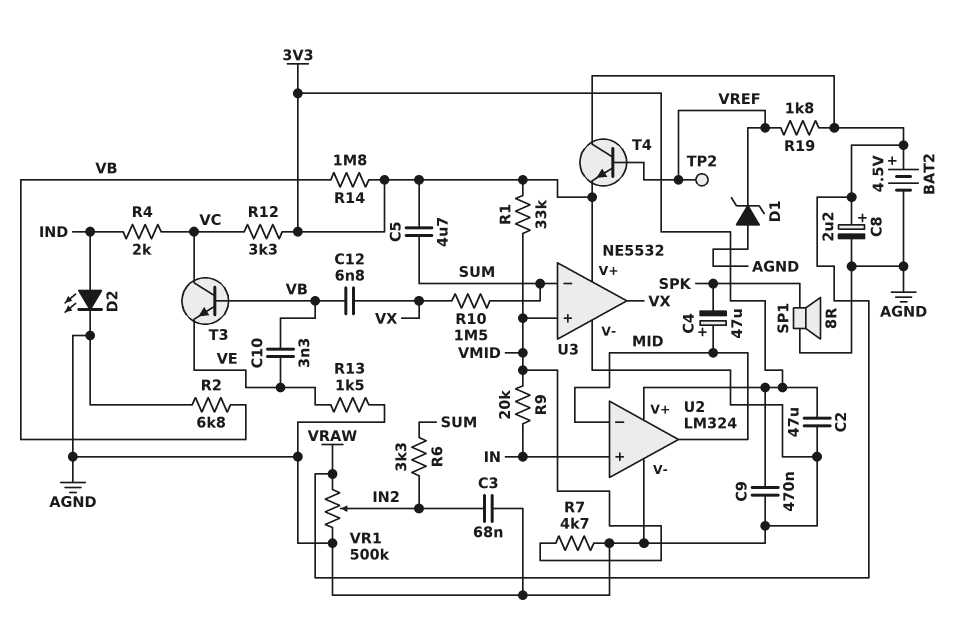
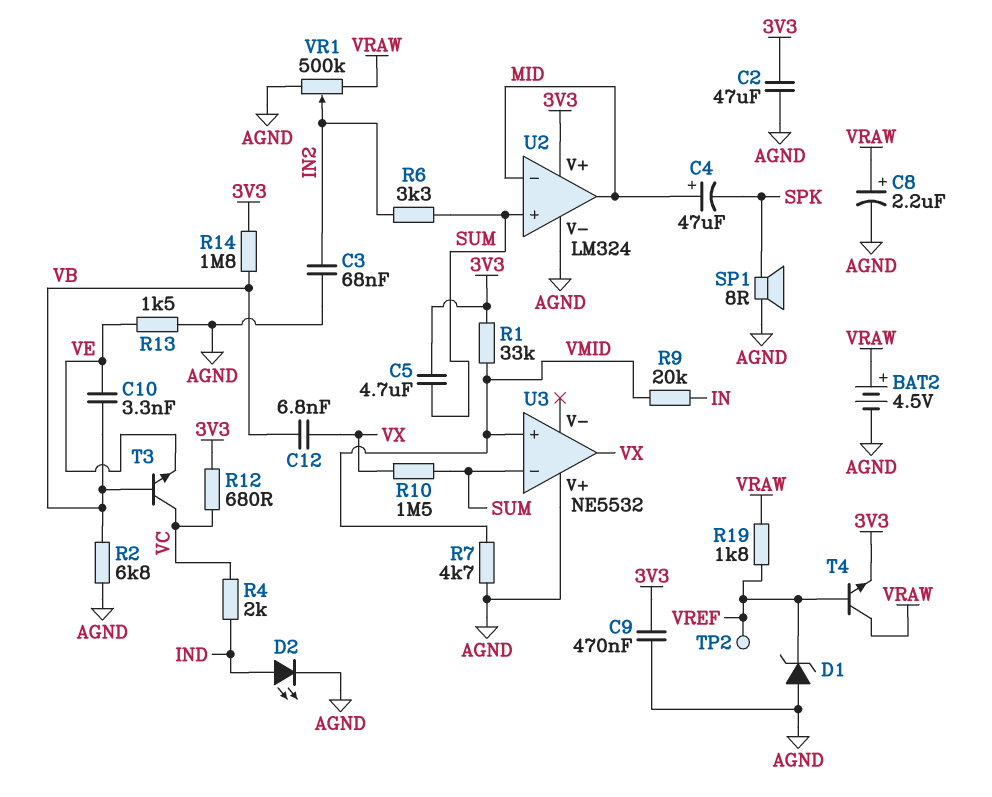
R12: 3.3k (3V3, VC) -> 680 (3V3, VC)
U2 pin in+: IN -> SUM
U3 pin V+: 3V3 -> AGND
U3 pin V-: AGND -> none

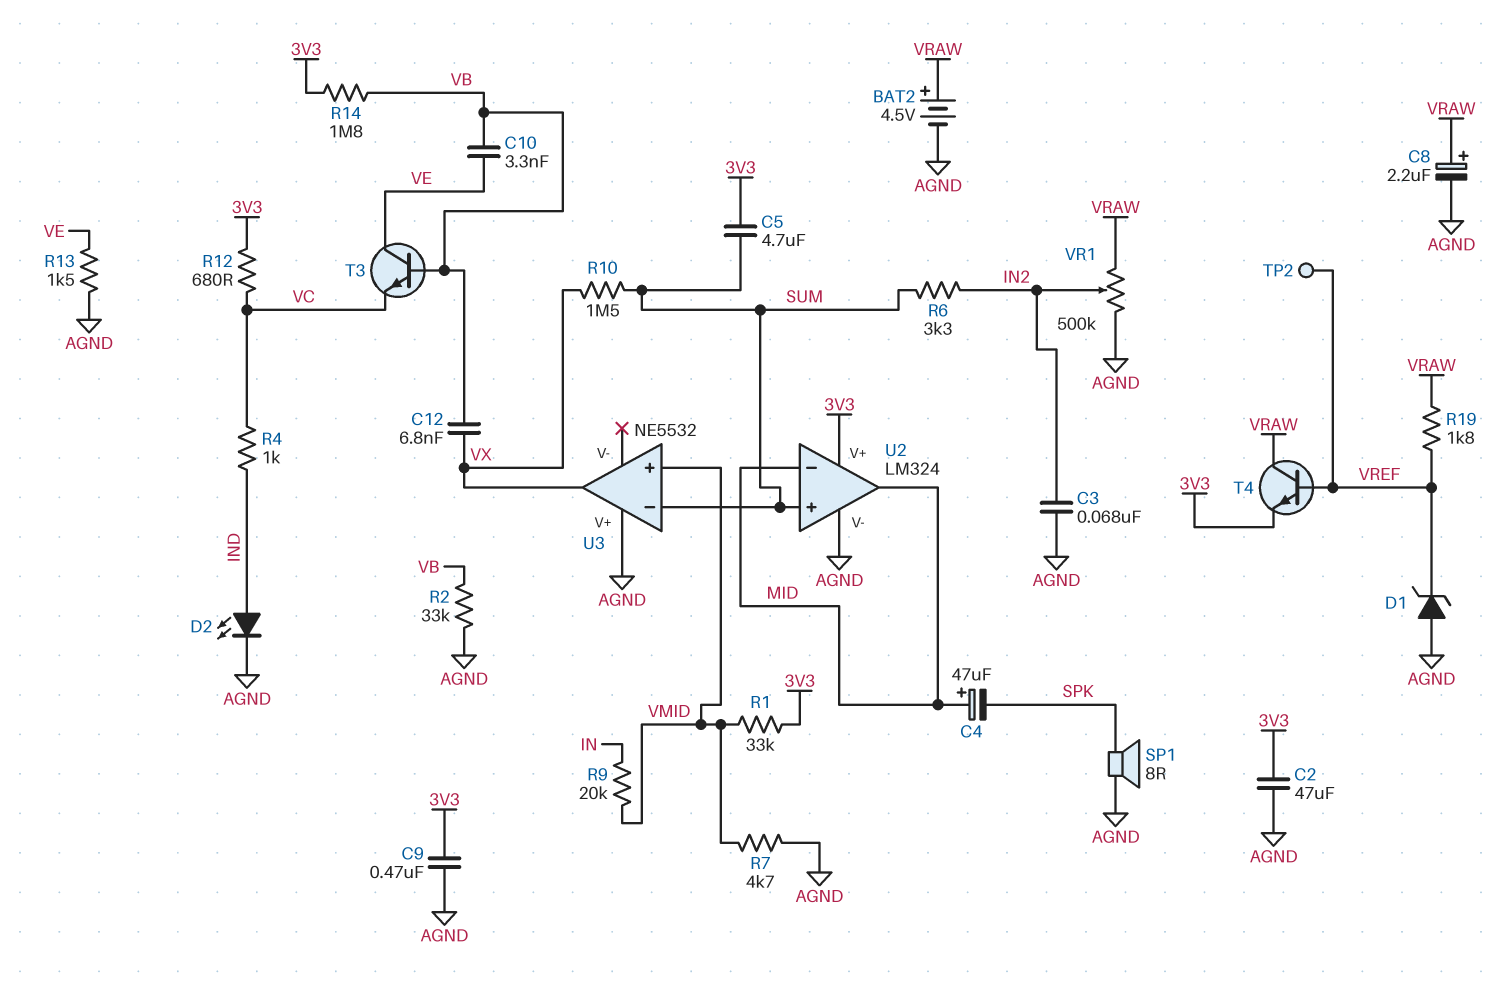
R2: 6.8k (AGND, VB) -> 33k (AGND, VB)
R4: 2k (IND, VC) -> 1k (IND, VC)
T3: NPN (B VB, C VC, E VE) -> NPN (B VB, C VE, E VC)

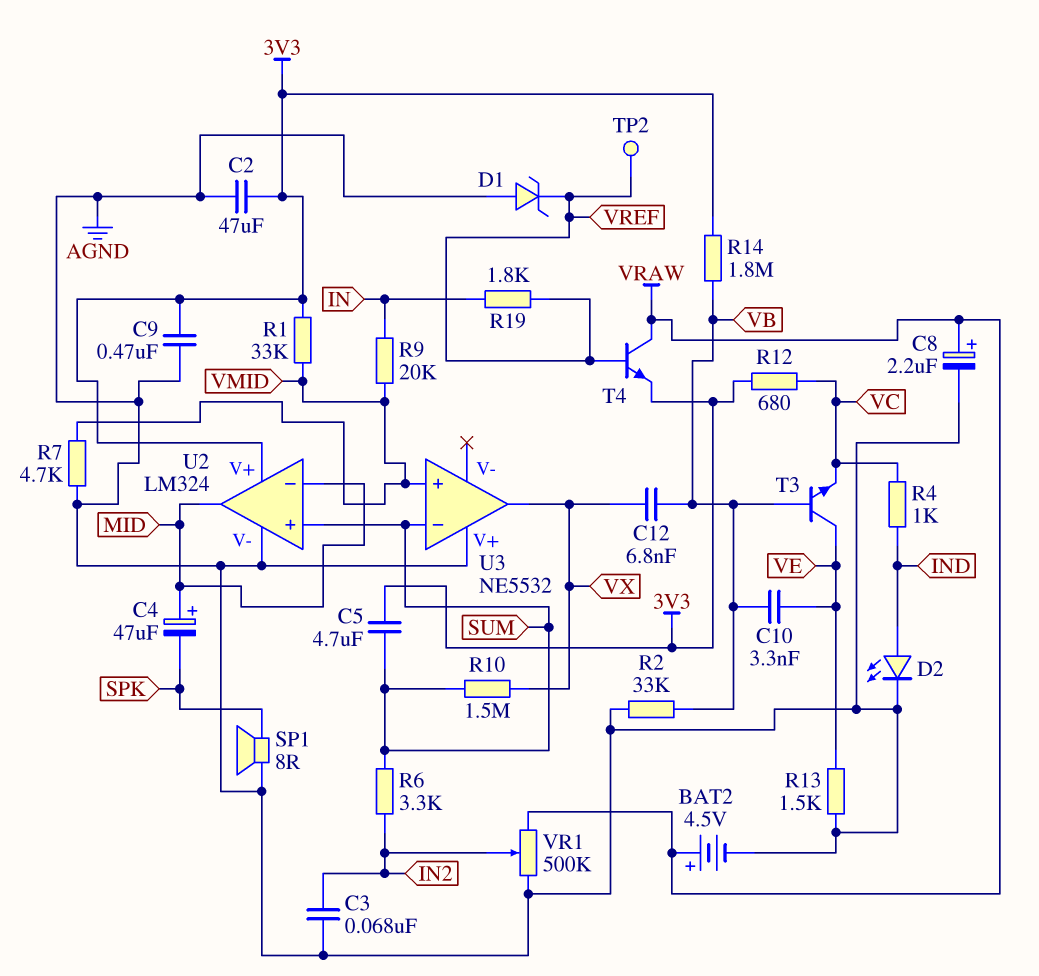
R19: 1.8k (VRAW, VREF) -> 1.8k (IN, VREF)

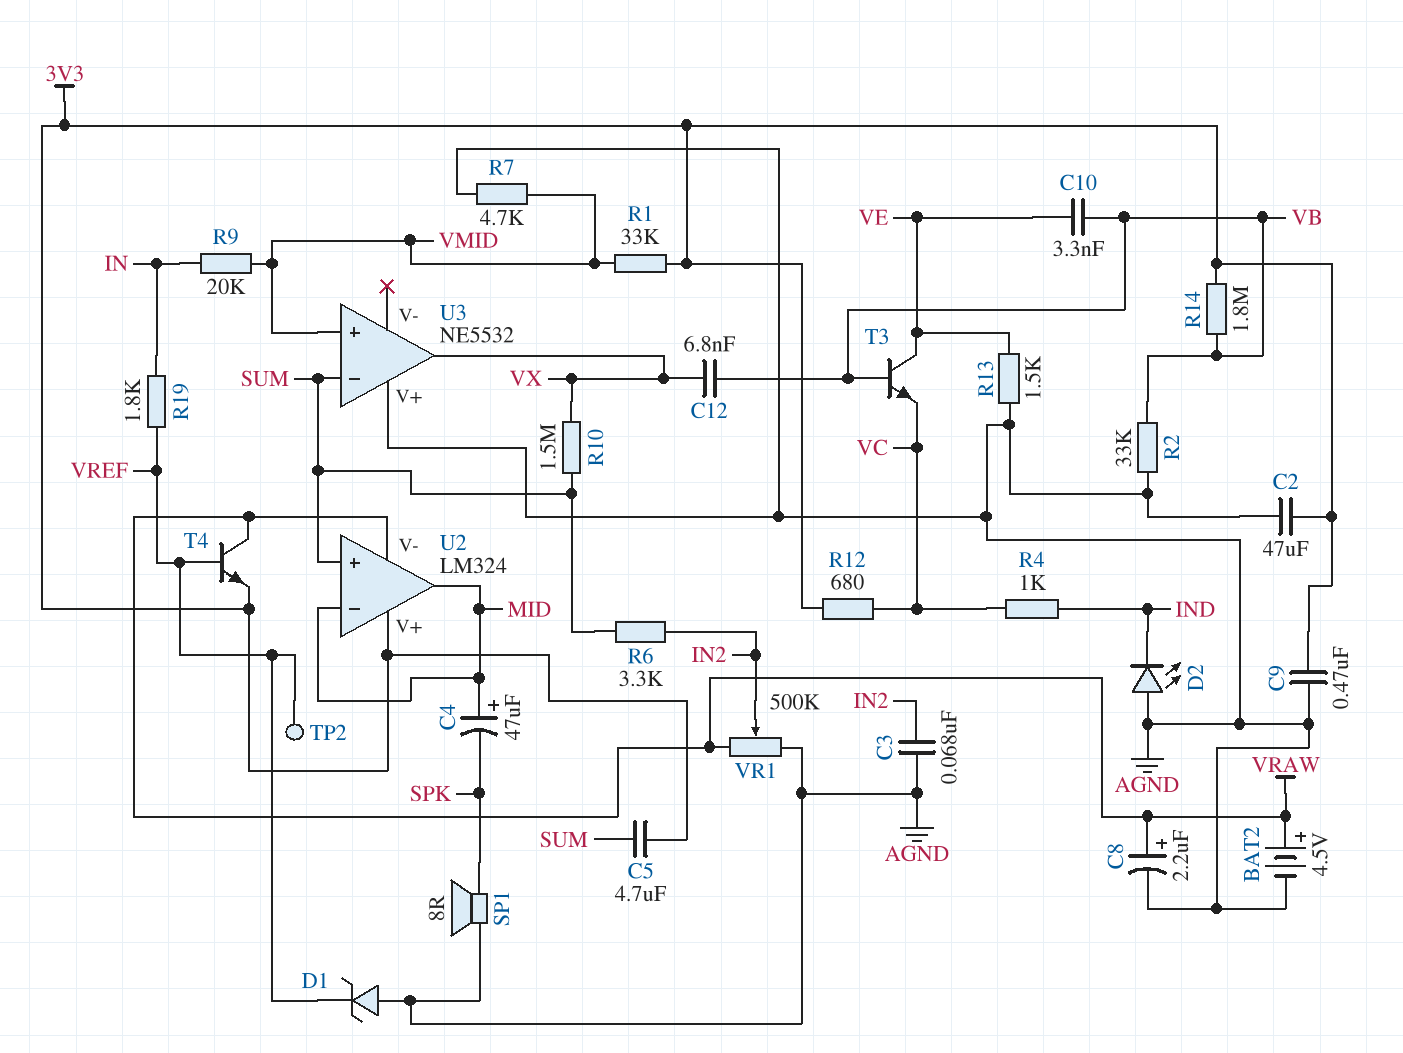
D2: LED (A IND, K AGND) -> LED (A AGND, K IND)
U2 pin V-: AGND -> VRAW

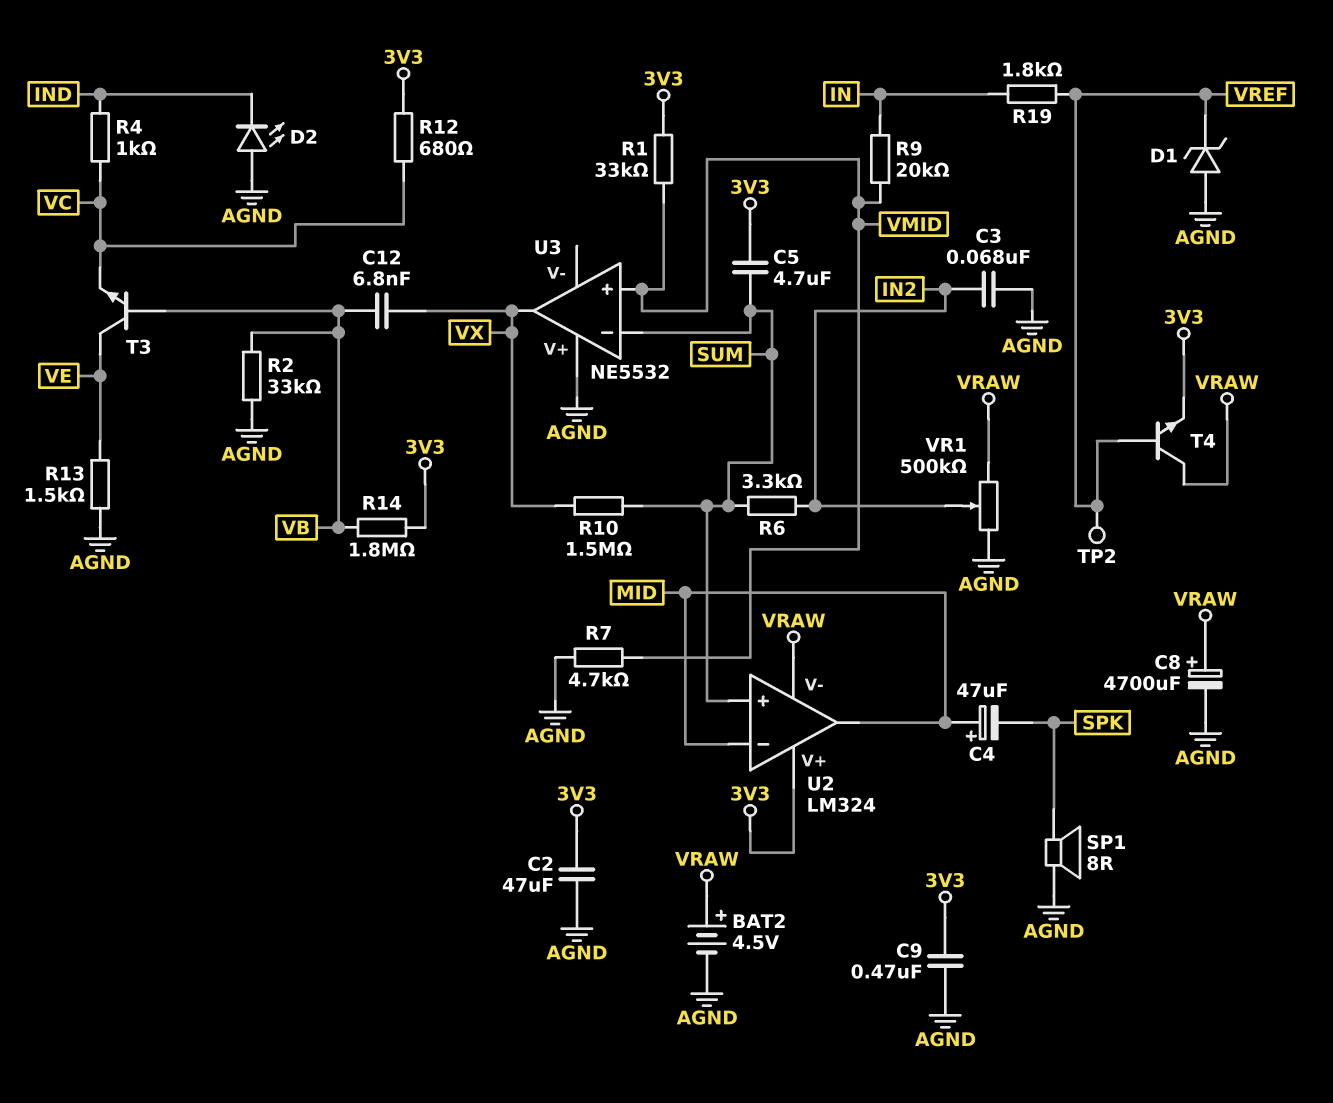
C8: 2.2uF (plus VRAW, minus AGND) -> 4700uF (plus VRAW, minus AGND)
C10: 3.3nF (VB, VE) -> none

